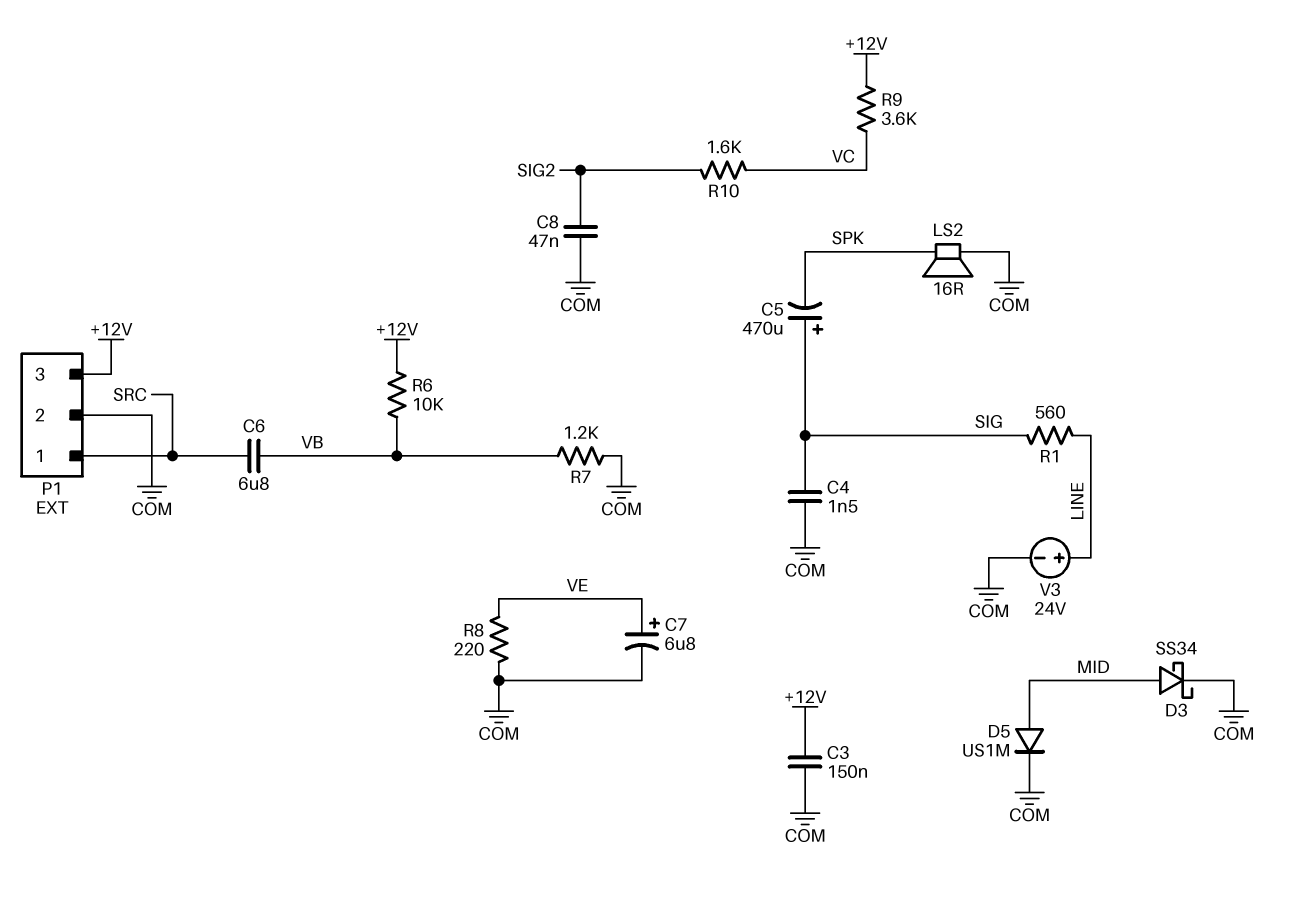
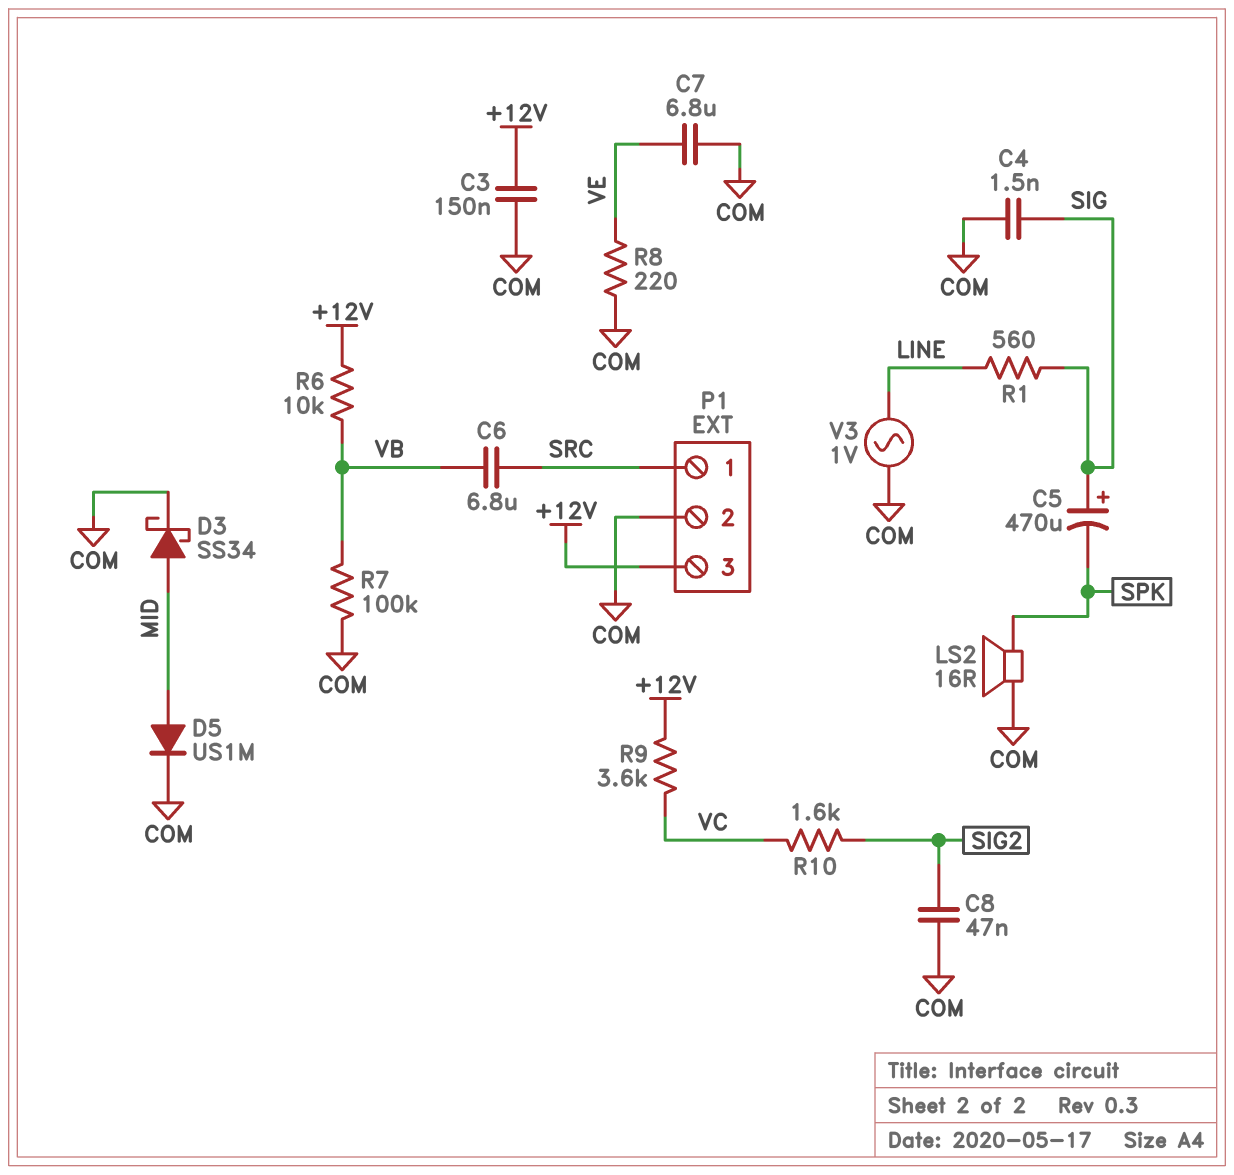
C7: 6.8uF (plus VE, minus COM) -> 6.8uF (COM, VE)
R7: 1.2k (COM, VB) -> 100k (COM, VB)
V3: 24V (plus LINE, minus COM) -> AC 1V (COM, LINE)

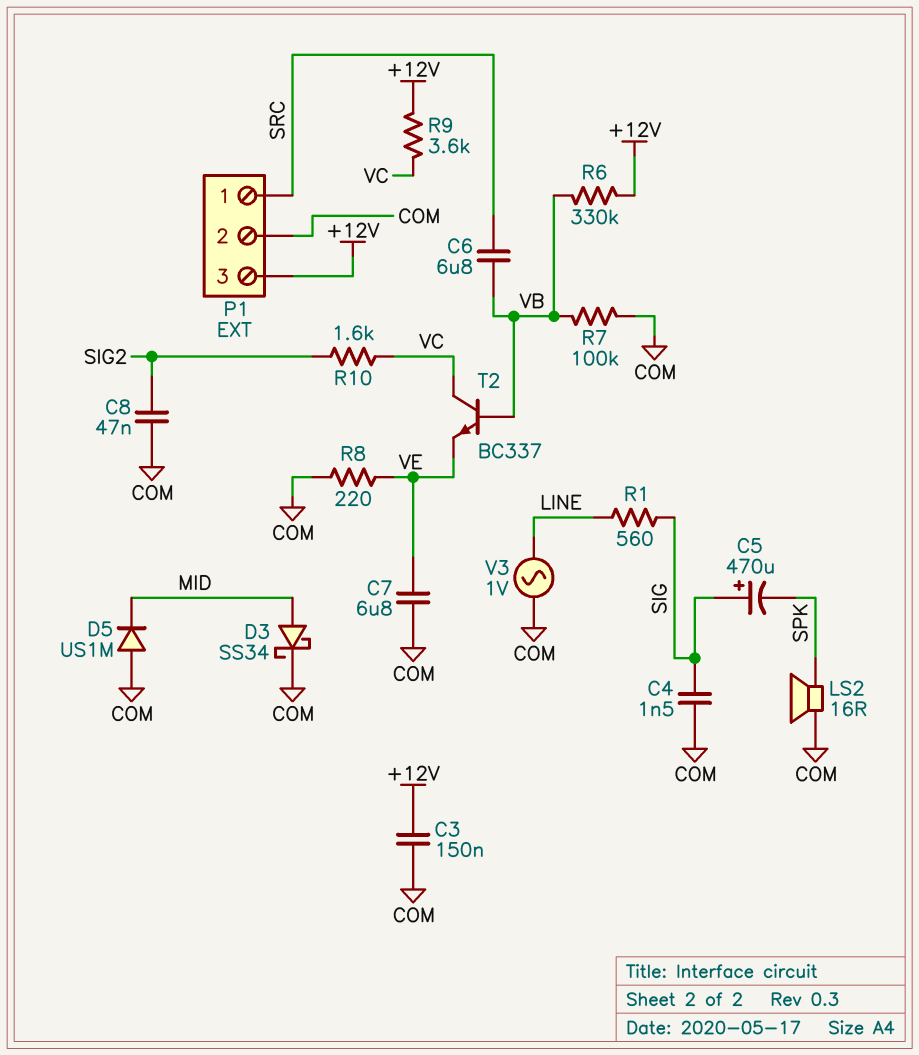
D5: diode US1M (A MID, K COM) -> diode US1M (A COM, K MID)
R6: 10k (+12V, VB) -> 330k (+12V, VB)
T2: none -> NPN BC337 (B VB, C VC, E VE)

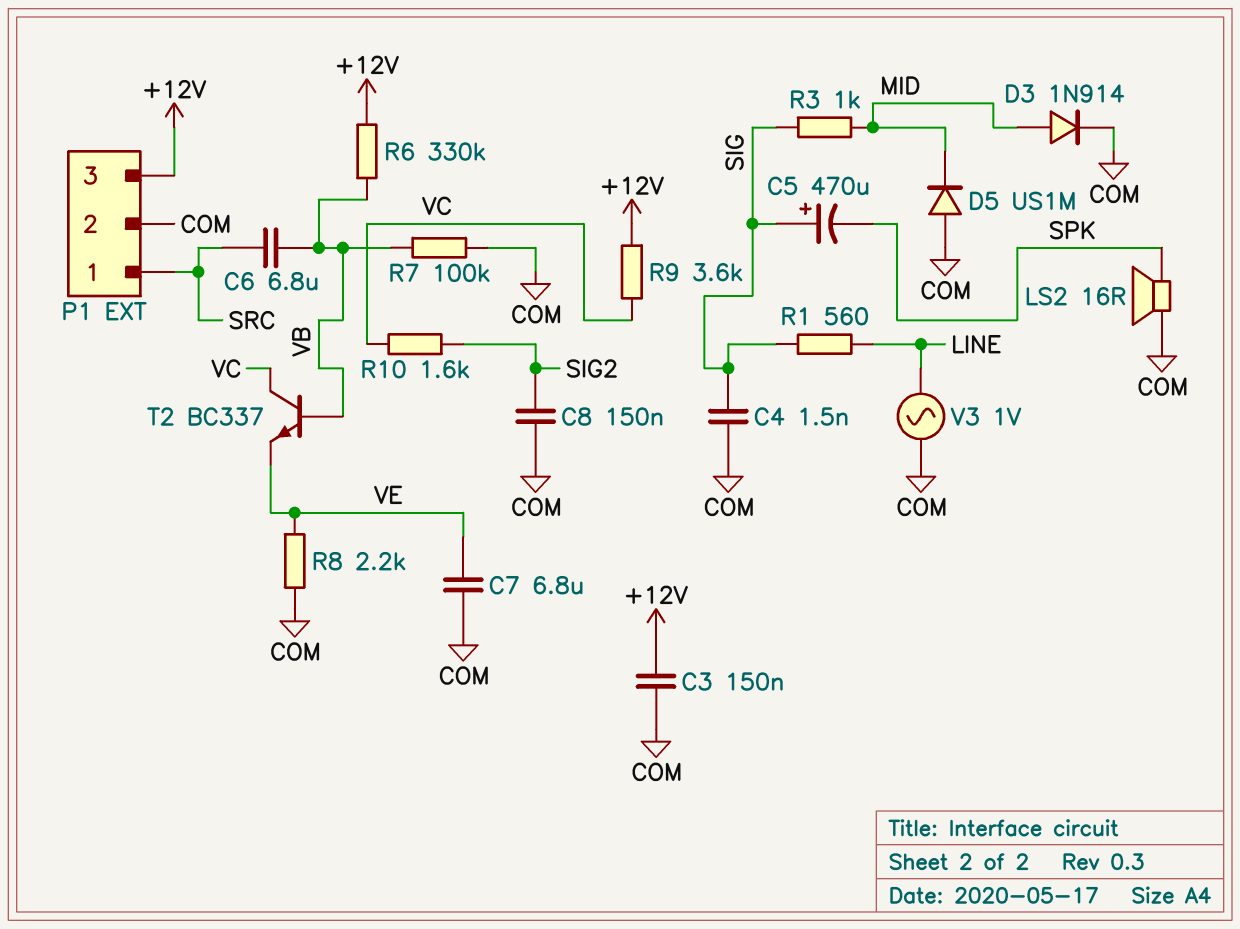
C8: 47nF (COM, SIG2) -> 150nF (COM, SIG2)
D3: schottky SS34 (A MID, K COM) -> diode 1N914 (A MID, K COM)
R3: none -> 1k (MID, SIG)
R8: 220 (COM, VE) -> 2.2k (COM, VE)

